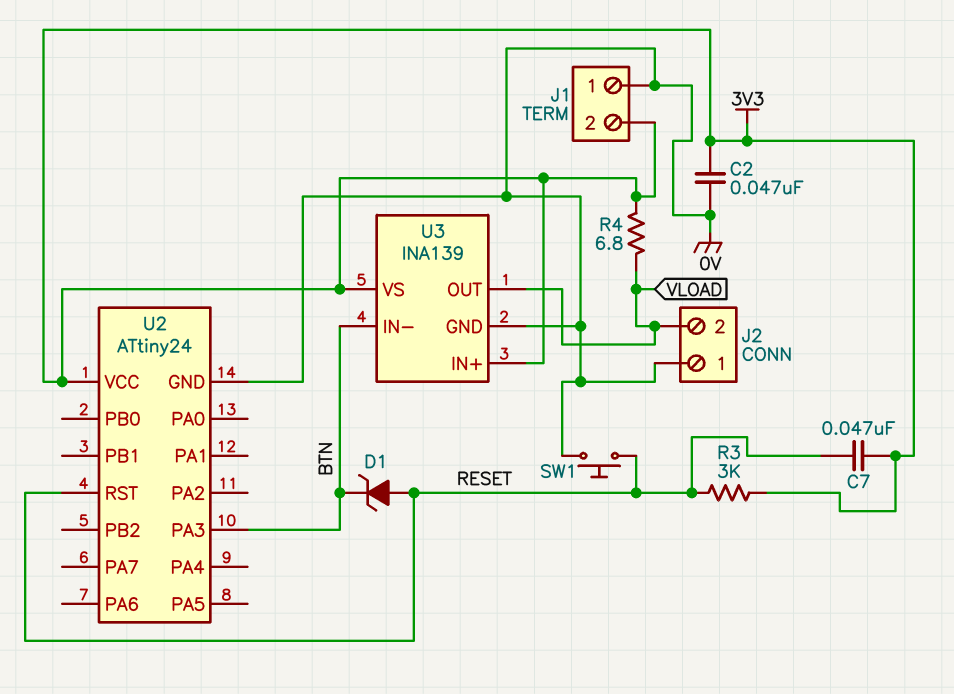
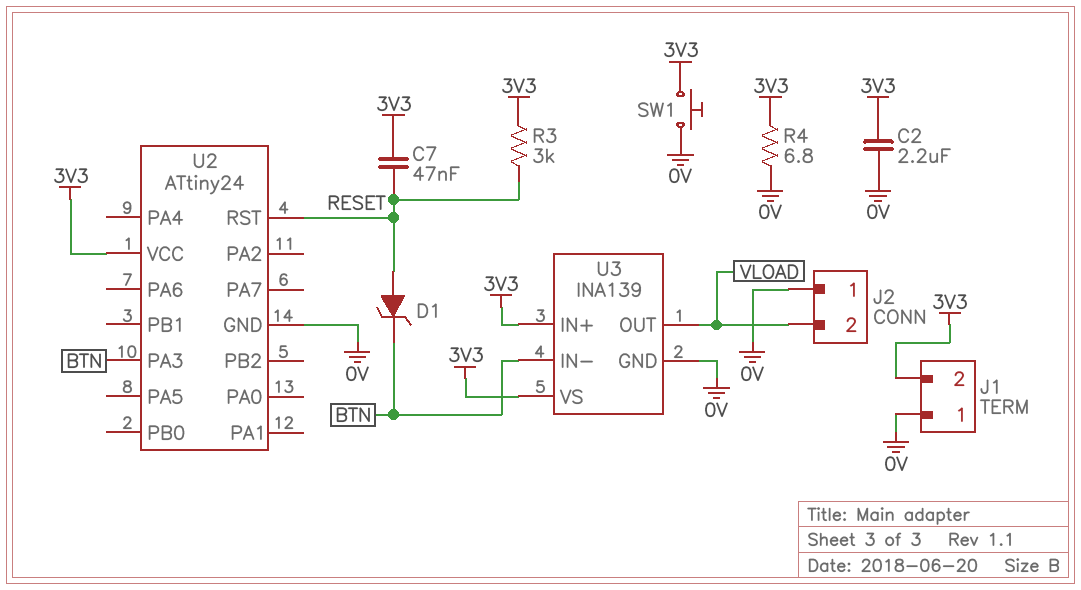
C2: 47nF (0V, 3V3) -> 2.2uF (0V, 3V3)
R4: 6.8 (3V3, VLOAD) -> 6.8 (0V, 3V3)
SW1: button (0V, RESET) -> button (0V, 3V3)

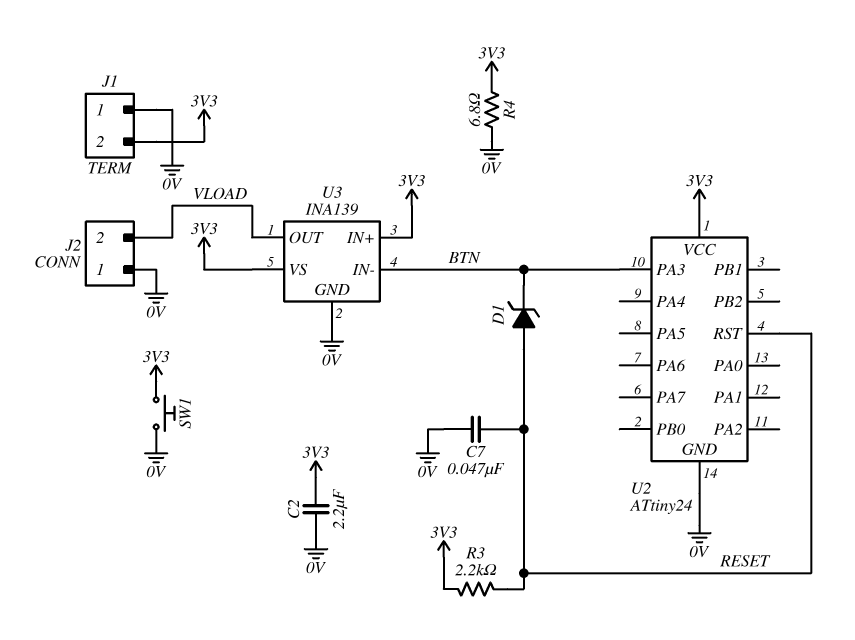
C7: 47nF (3V3, RESET) -> 47nF (0V, RESET)
R3: 3k (3V3, RESET) -> 2.2k (3V3, RESET)

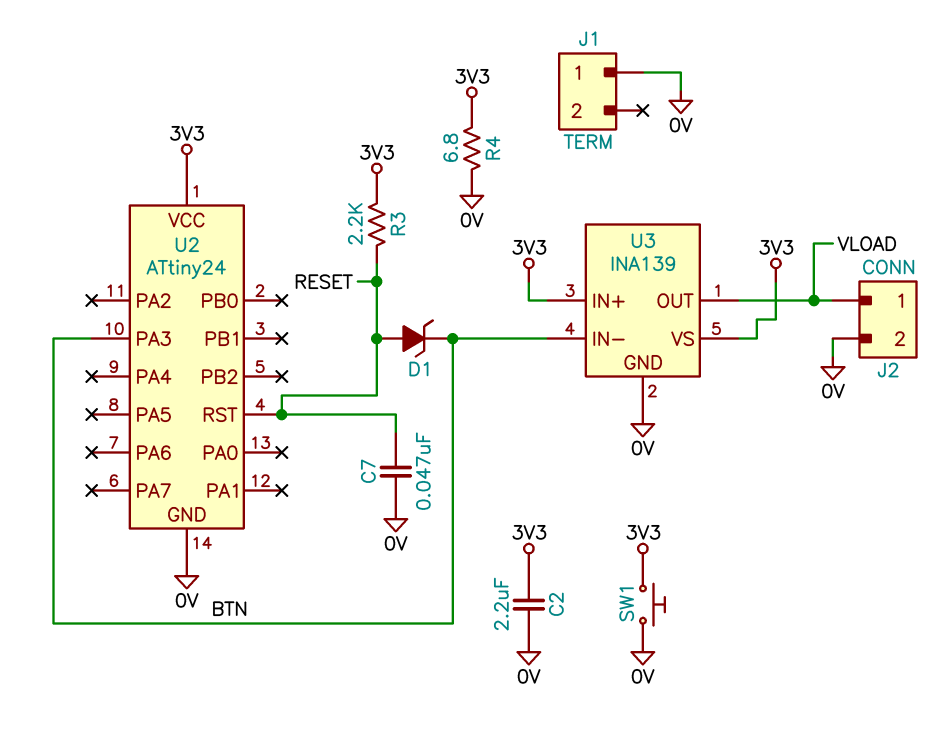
J1 pin 2: 3V3 -> none
J2 pin 1: 0V -> VLOAD
J2 pin 2: VLOAD -> 0V

